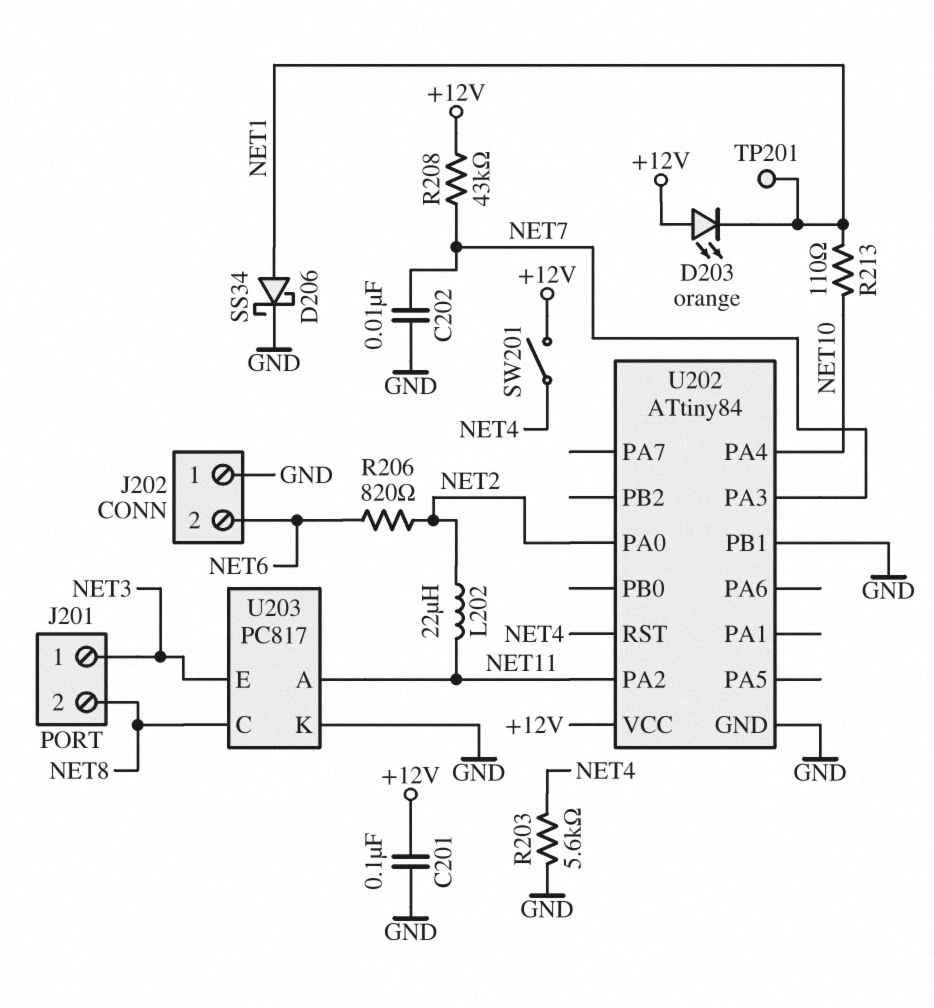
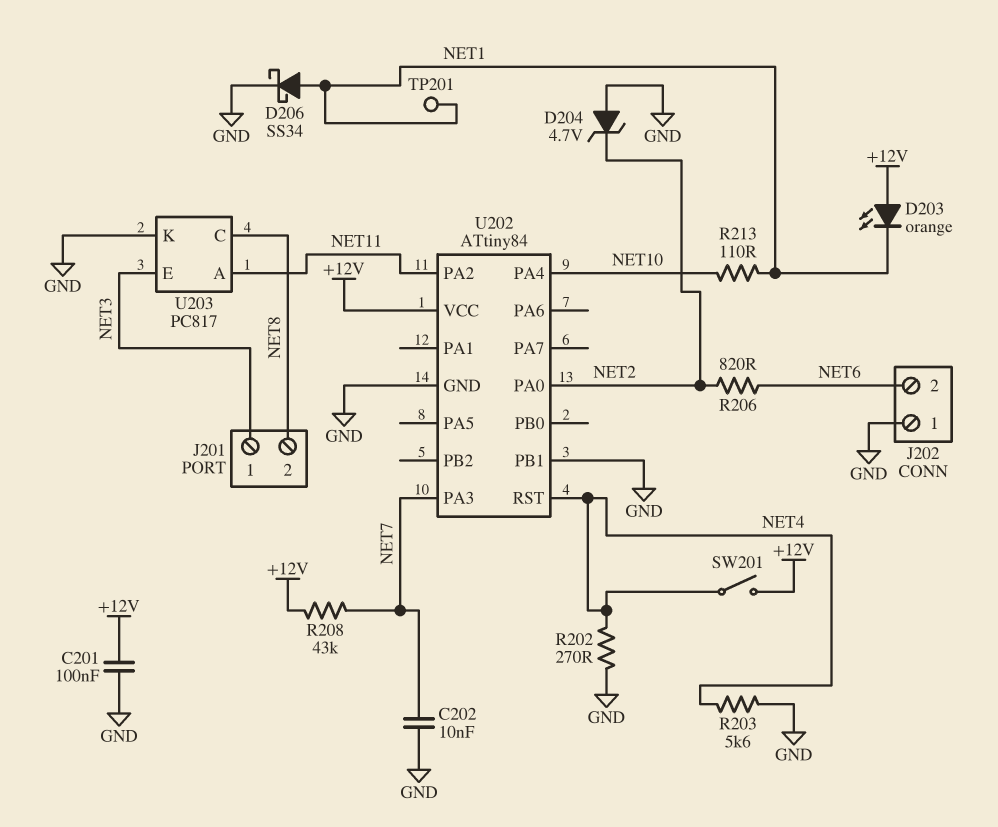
D204: none -> zener 4.7V (A GND, K NET2)
L202: 22uH (NET2, NET11) -> none
R202: none -> 270 (GND, NET4)

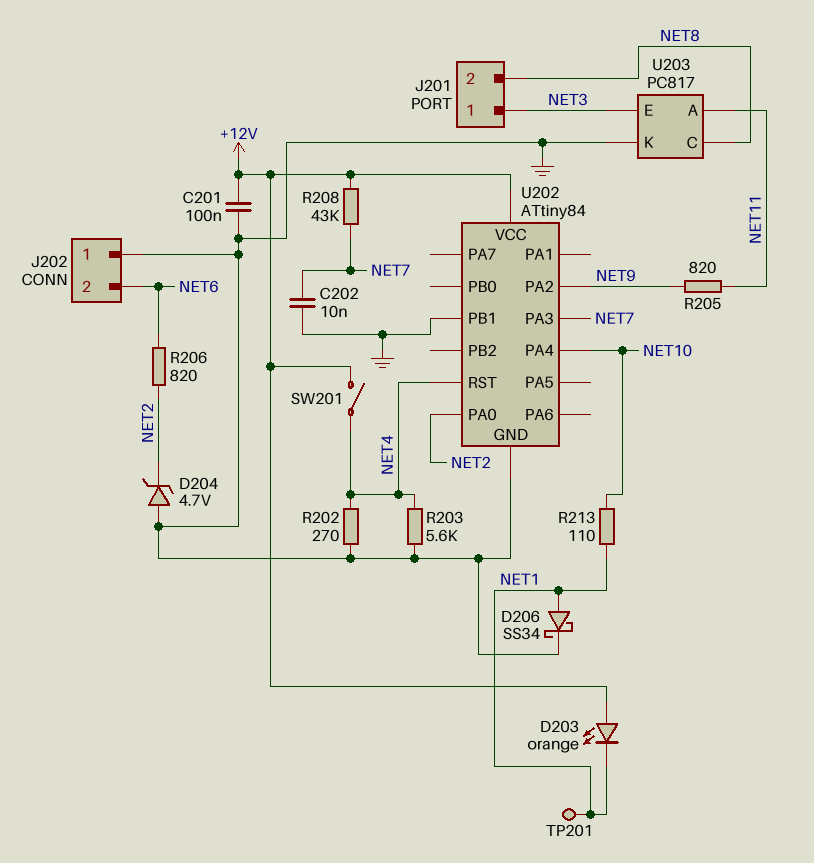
R205: none -> 820 (NET9, NET11)
U202 pin PA2: NET11 -> NET9

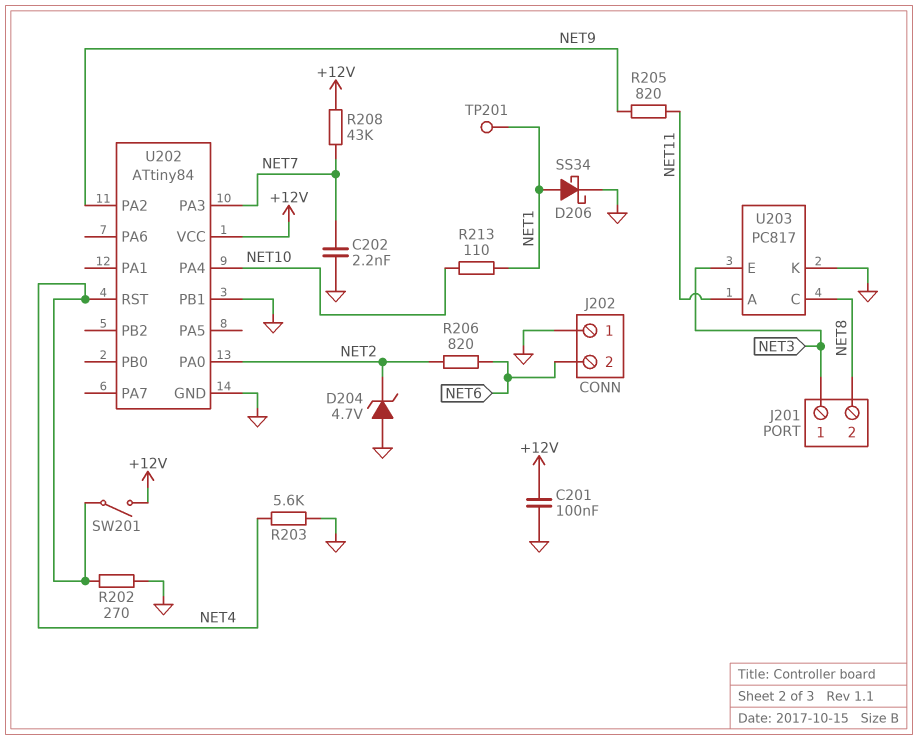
C202: 10nF (GND, NET7) -> 2.2nF (GND, NET7)
D203: LED orange (A +12V, K NET1) -> none

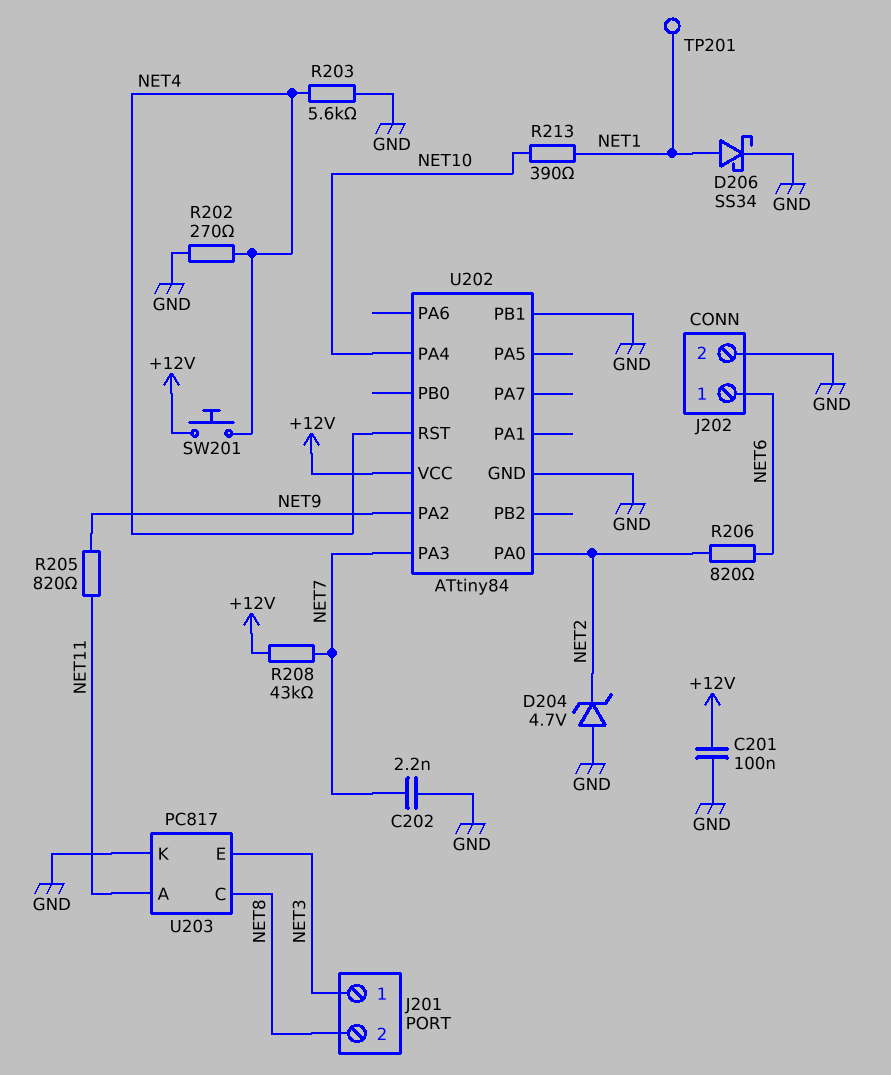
J202 pin 1: GND -> NET6
J202 pin 2: NET6 -> GND
R213: 110 (NET1, NET10) -> 390 (NET1, NET10)
SW201: switch (+12V, NET4) -> button (+12V, NET4)

